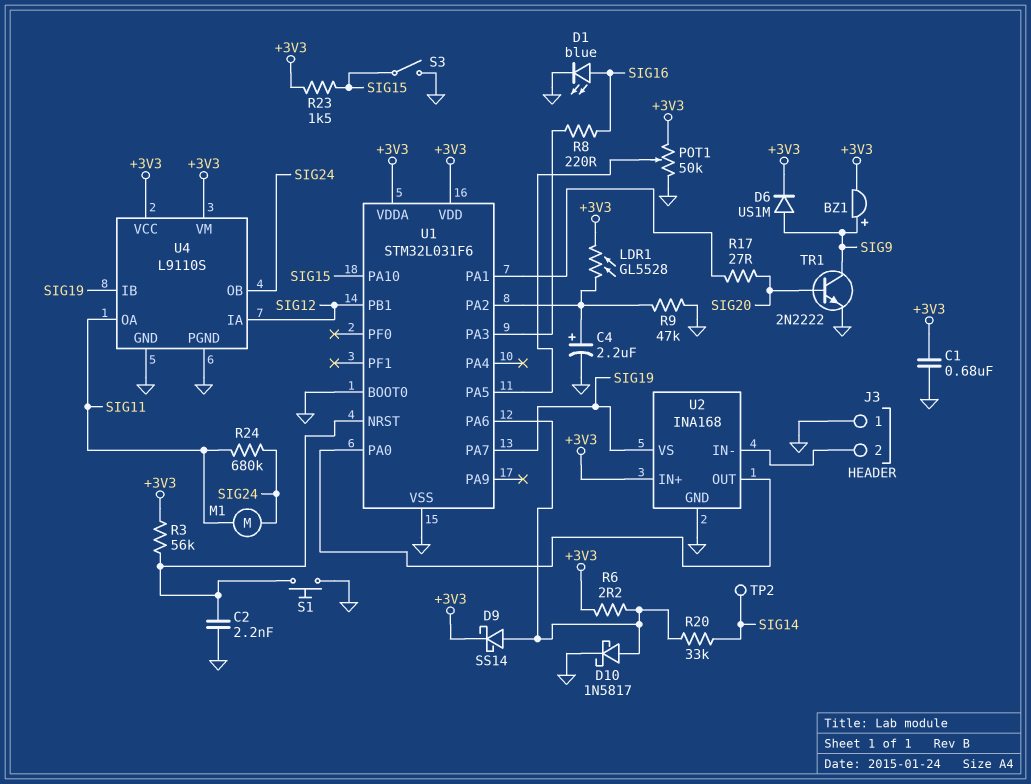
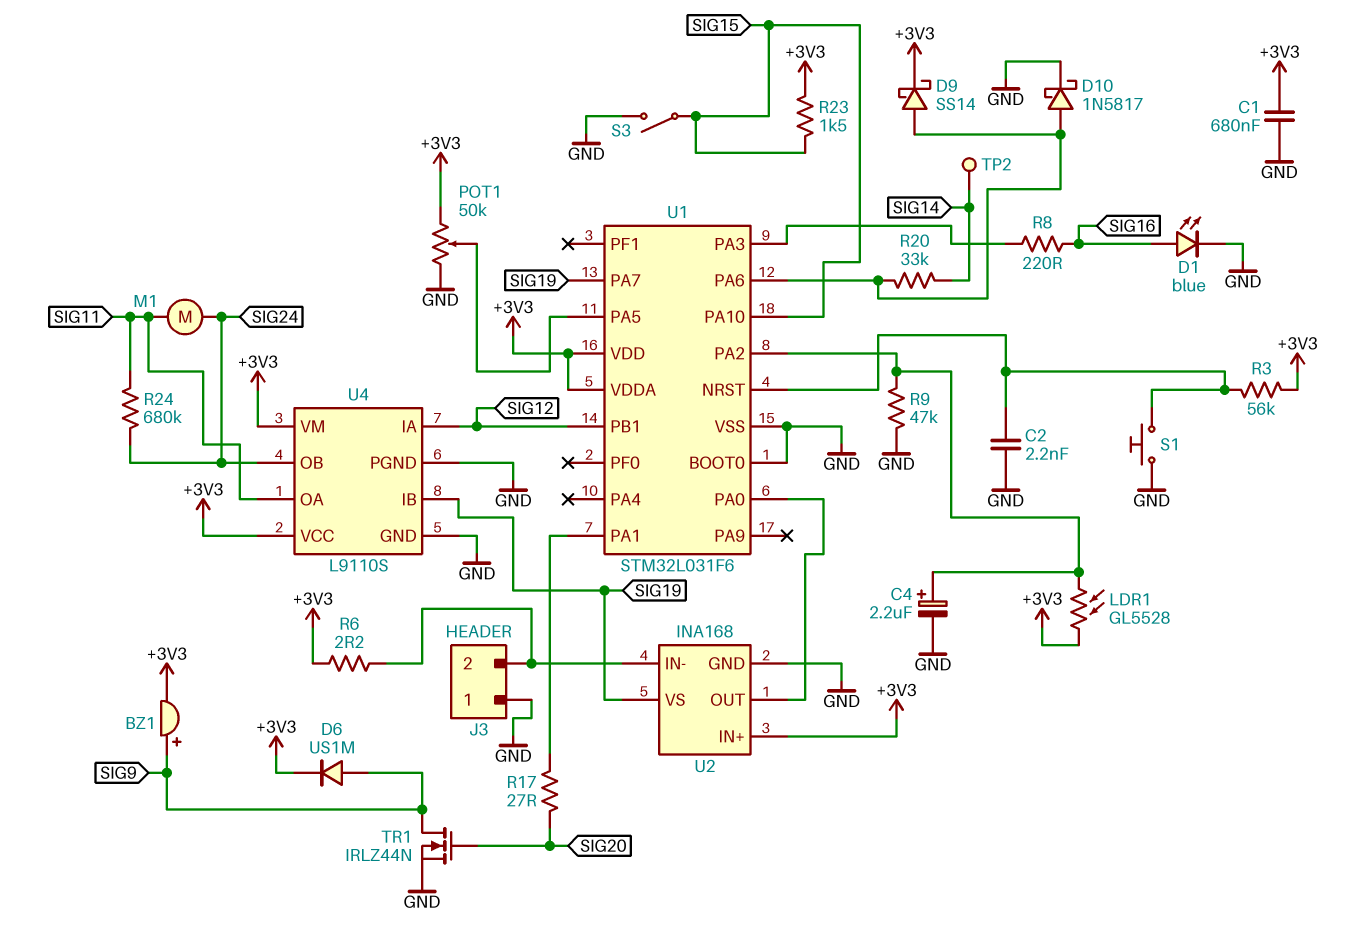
R6: 2.2 (+3V3, U1/PA6) -> 2.2 (+3V3, J3/2)
TR1: NPN 2N2222 (B SIG20, C SIG9, E GND) -> NMOS IRLZ44N (G SIG20, D SIG9, S GND)

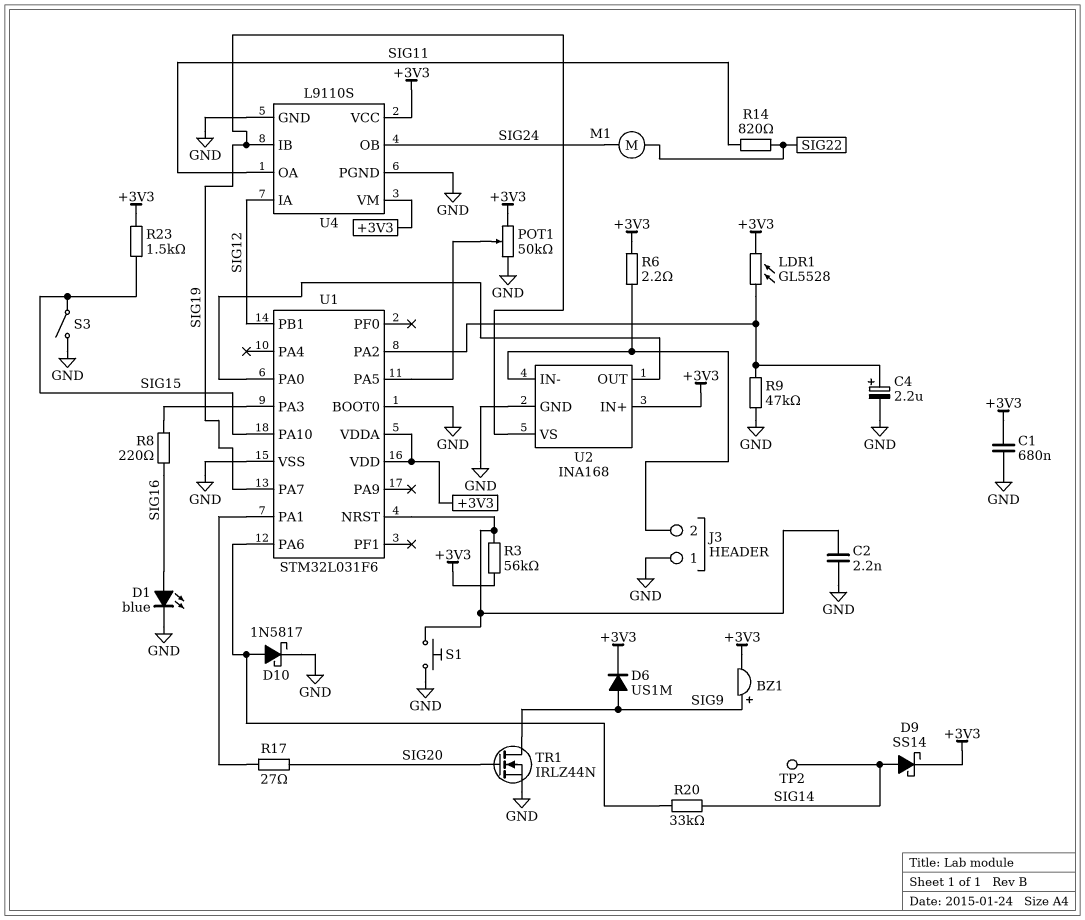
D9: schottky SS14 (A U1/PA6, K +3V3) -> schottky SS14 (A SIG14, K +3V3)
M1: motor (SIG11, SIG24) -> motor (SIG22, SIG24)
R14: none -> 820 (SIG11, SIG22)
R24: 680k (SIG11, SIG24) -> none

